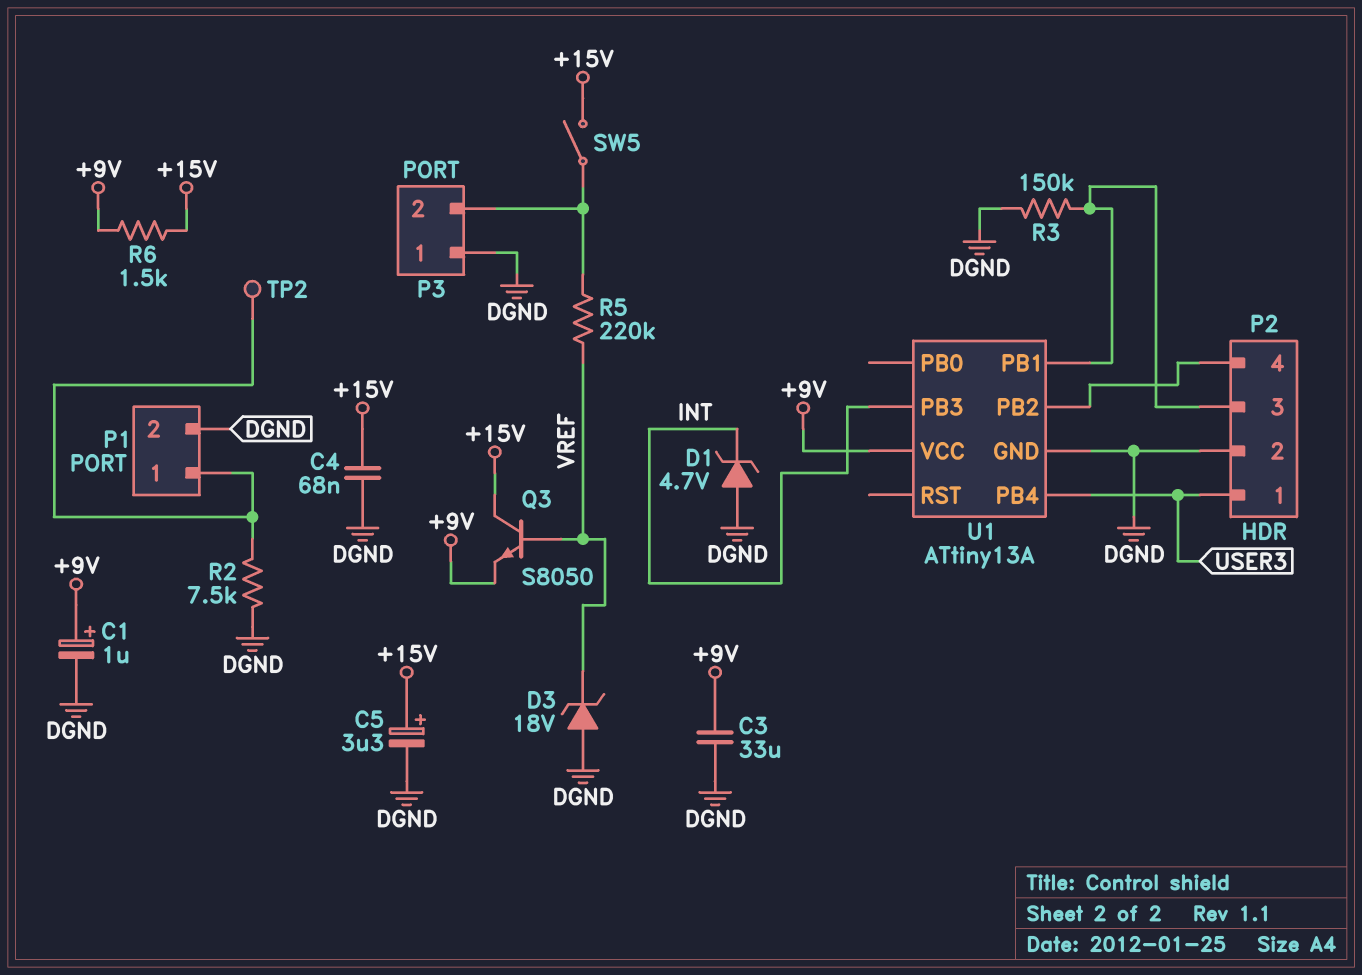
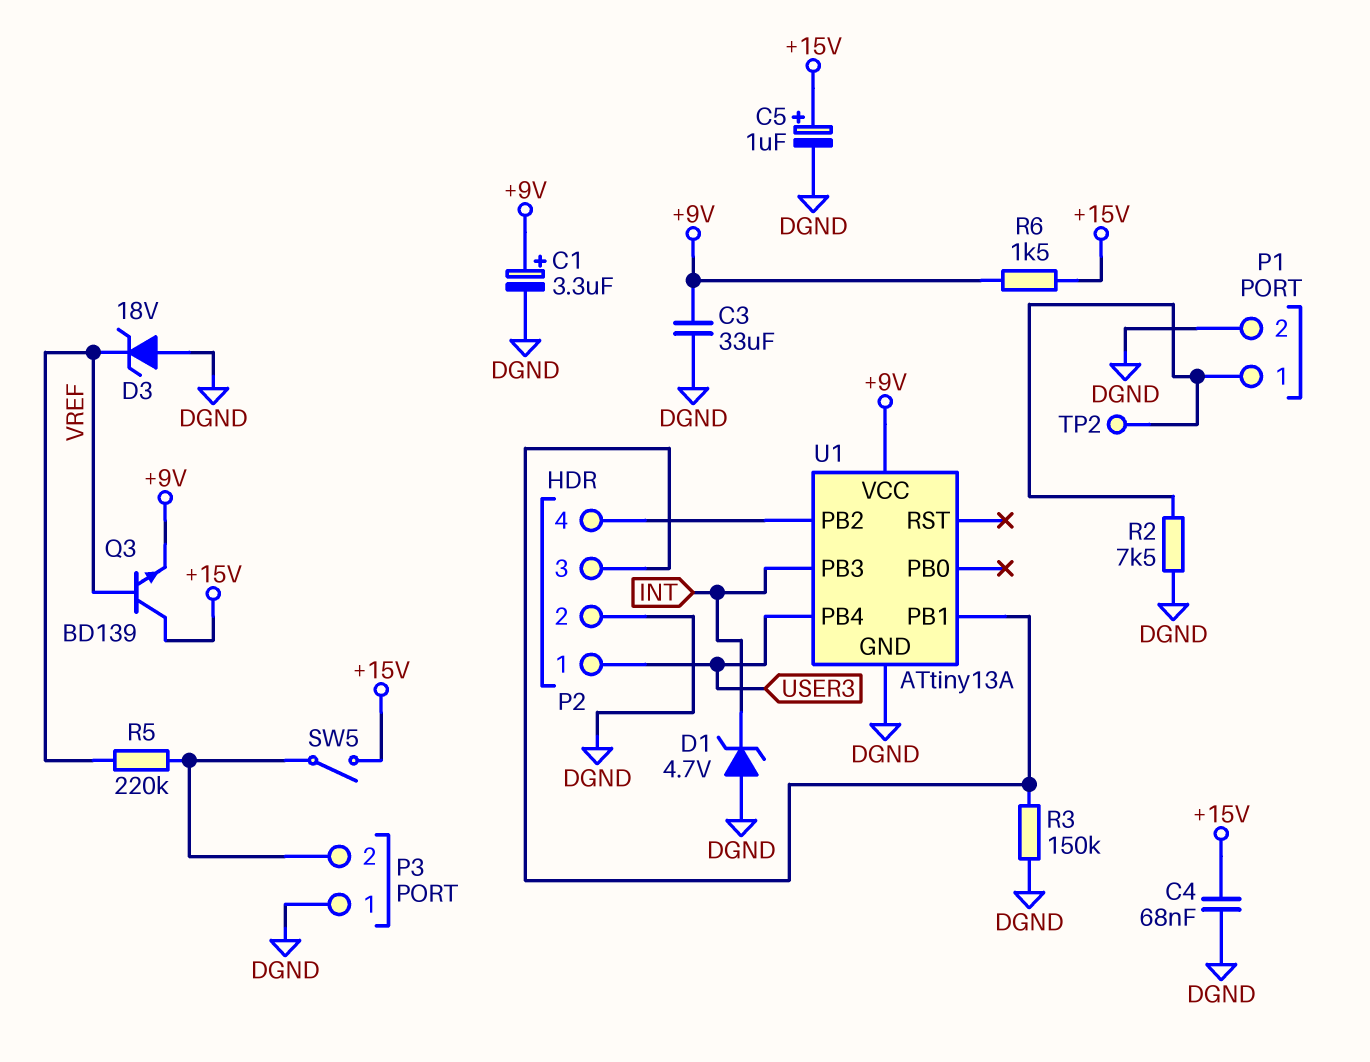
C1: 1uF (plus +9V, minus DGND) -> 3.3uF (plus +9V, minus DGND)
C5: 3.3uF (plus +15V, minus DGND) -> 1uF (plus +15V, minus DGND)
Q3: NPN S8050 (B VREF, C +15V, E +9V) -> NPN BD139 (B VREF, C +15V, E +9V)

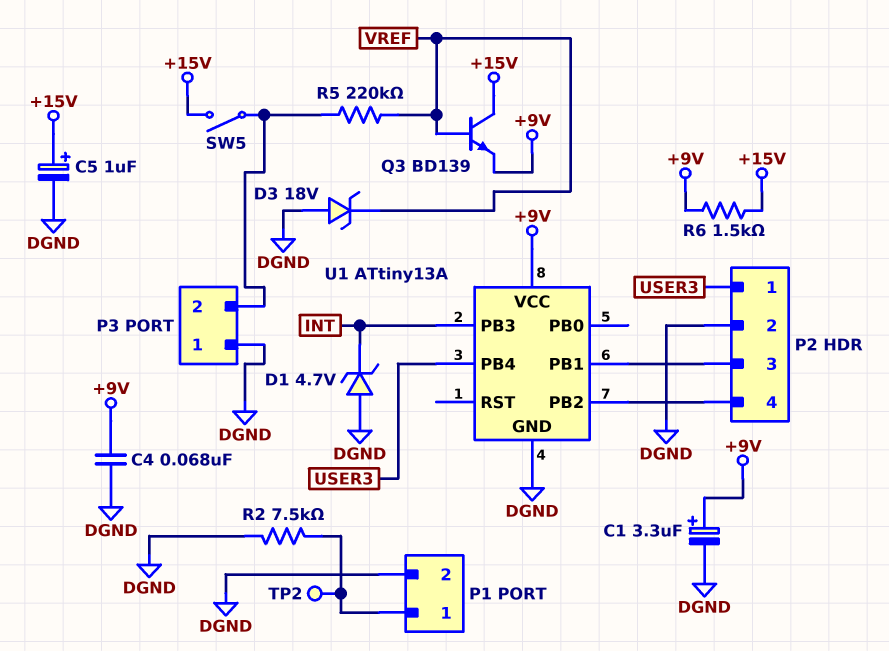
C3: 33uF (+9V, DGND) -> none
C4: 68nF (+15V, DGND) -> 68nF (+9V, DGND)
R3: 150k (DGND, P2/3) -> none

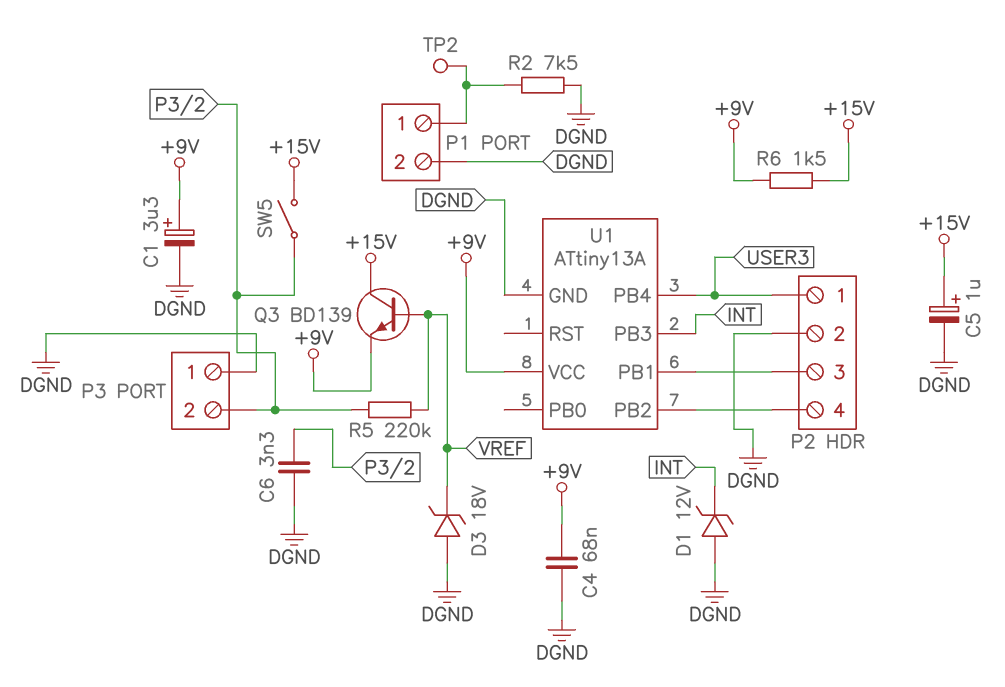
C6: none -> 3.3nF (DGND, P3/2)
D1: zener 4.7V (A DGND, K INT) -> zener 12V (A DGND, K INT)

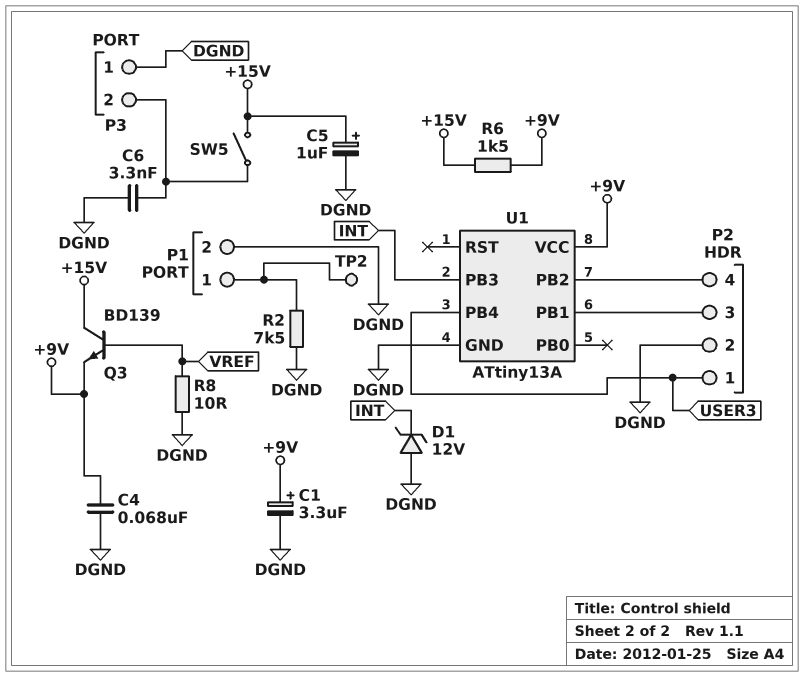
D3: zener 18V (A DGND, K VREF) -> none
R5: 220k (P3/2, VREF) -> none
R8: none -> 10 (DGND, VREF)

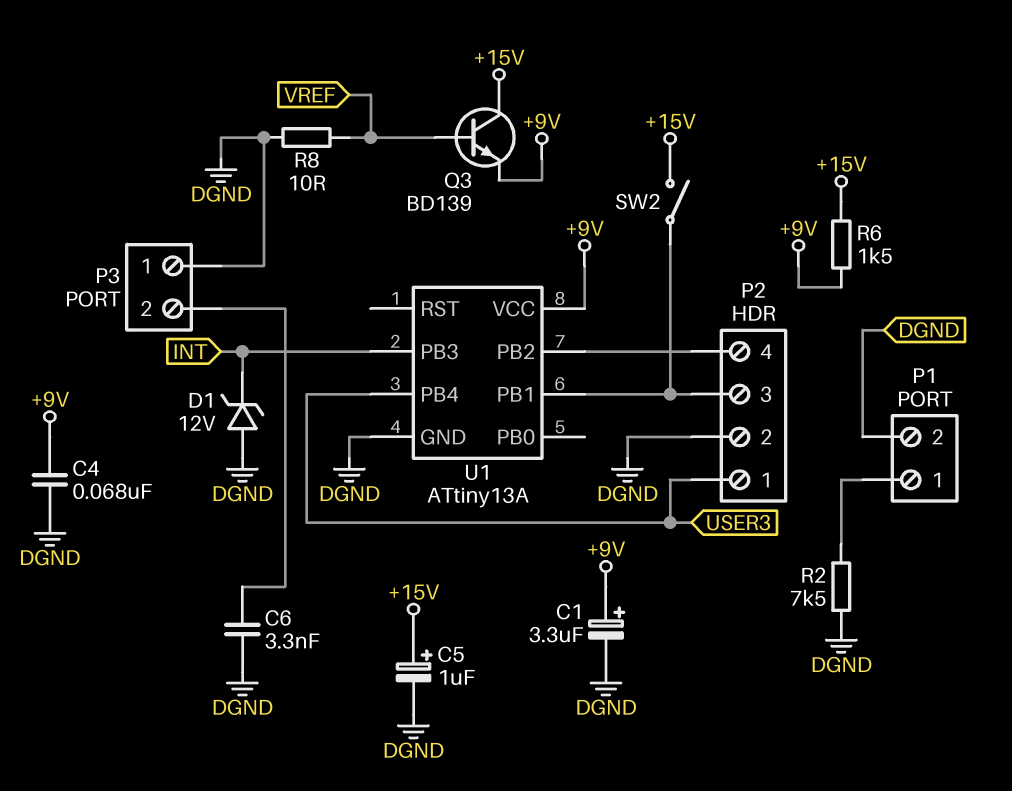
SW2: none -> switch (+15V, P2/3)
SW5: switch (+15V, P3/2) -> none
TP2: test point (P1/1) -> none

